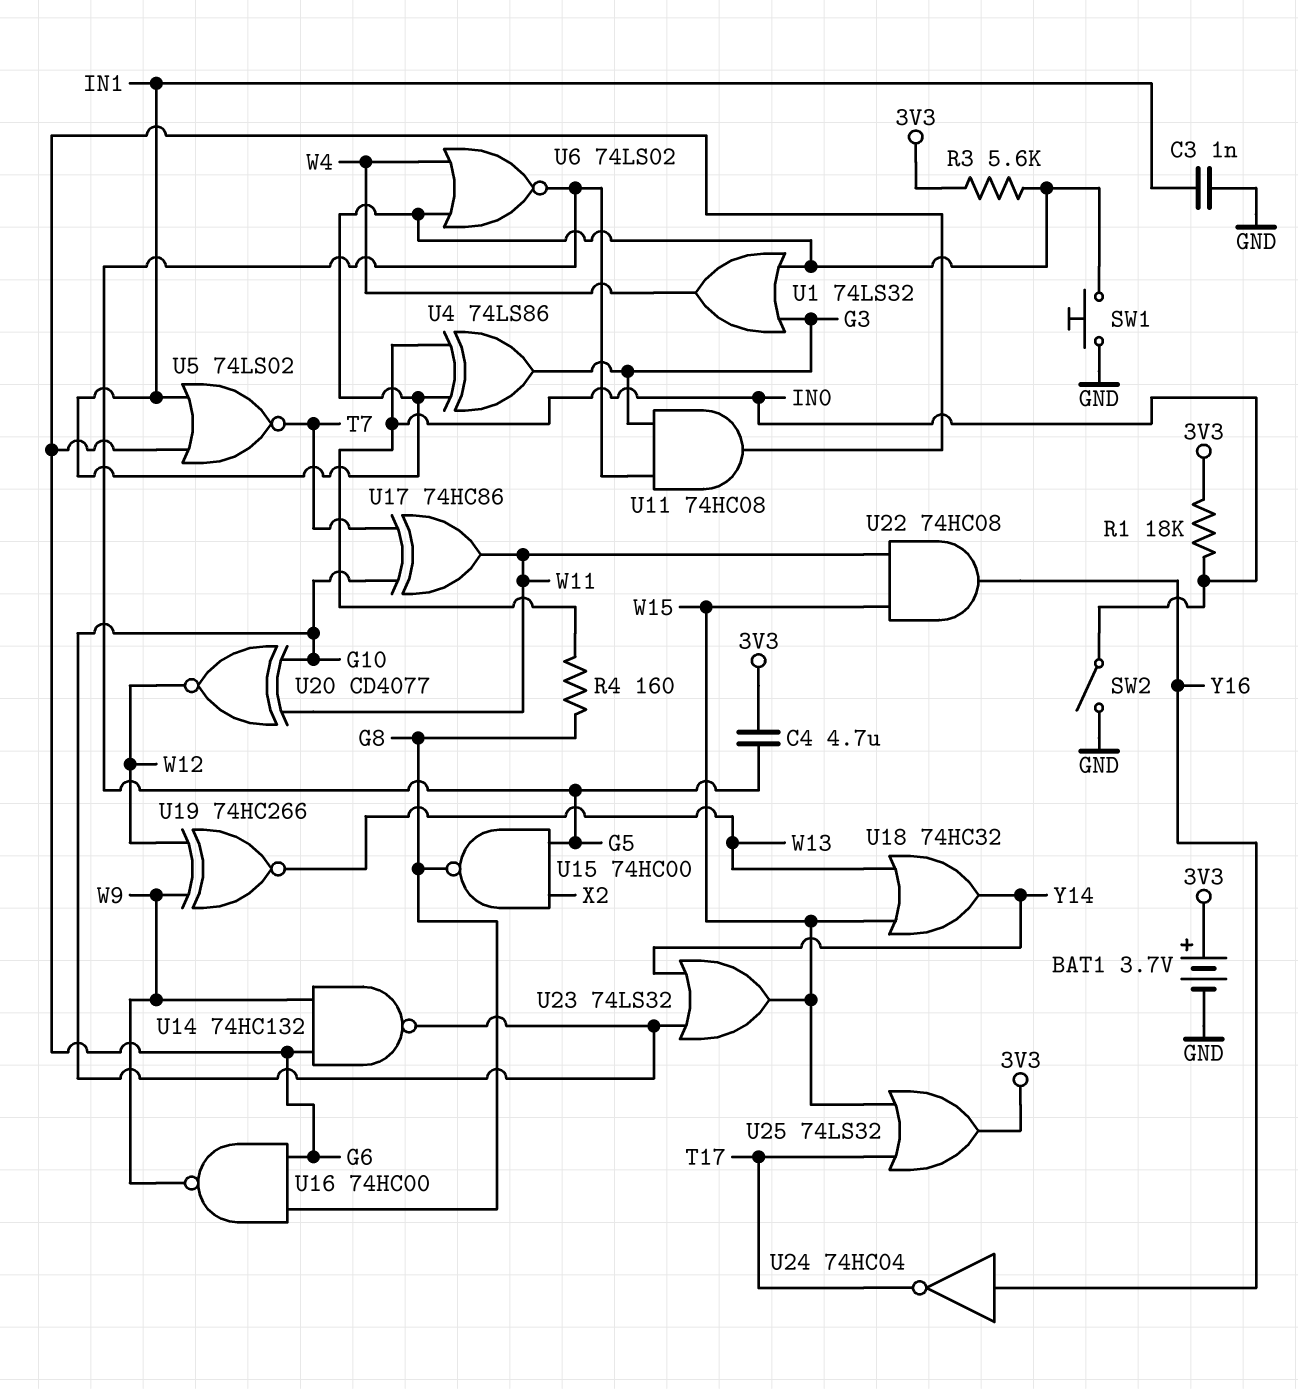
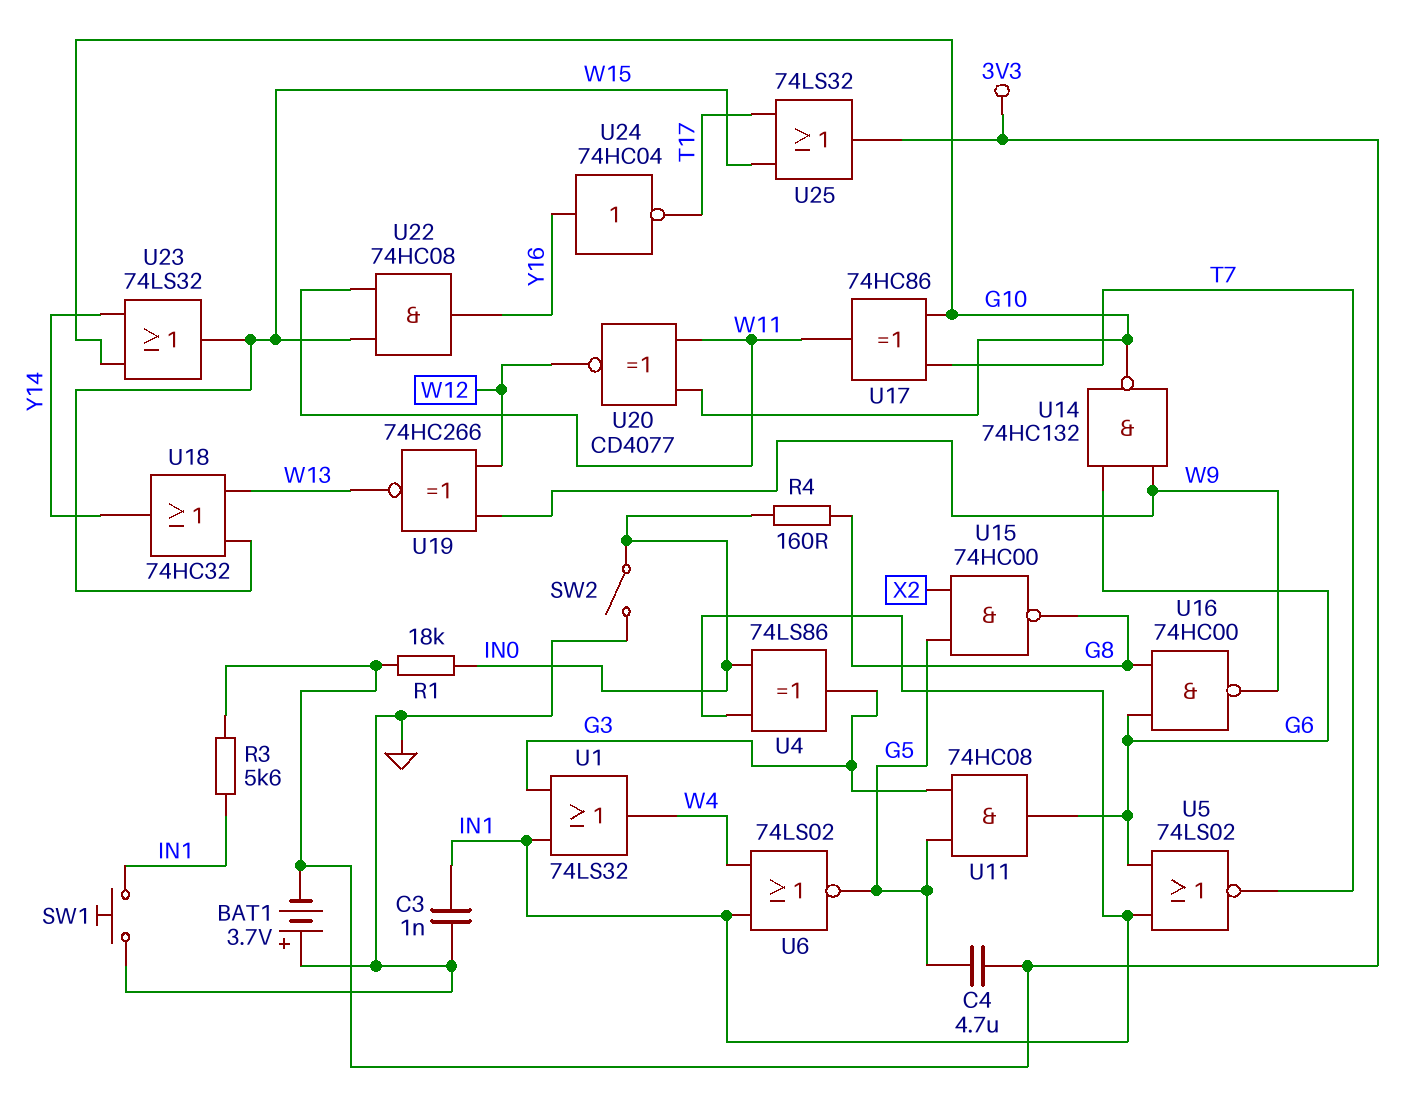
BAT1: 3.7V (plus 3V3, minus GND) -> 3.7V (plus GND, minus 3V3)

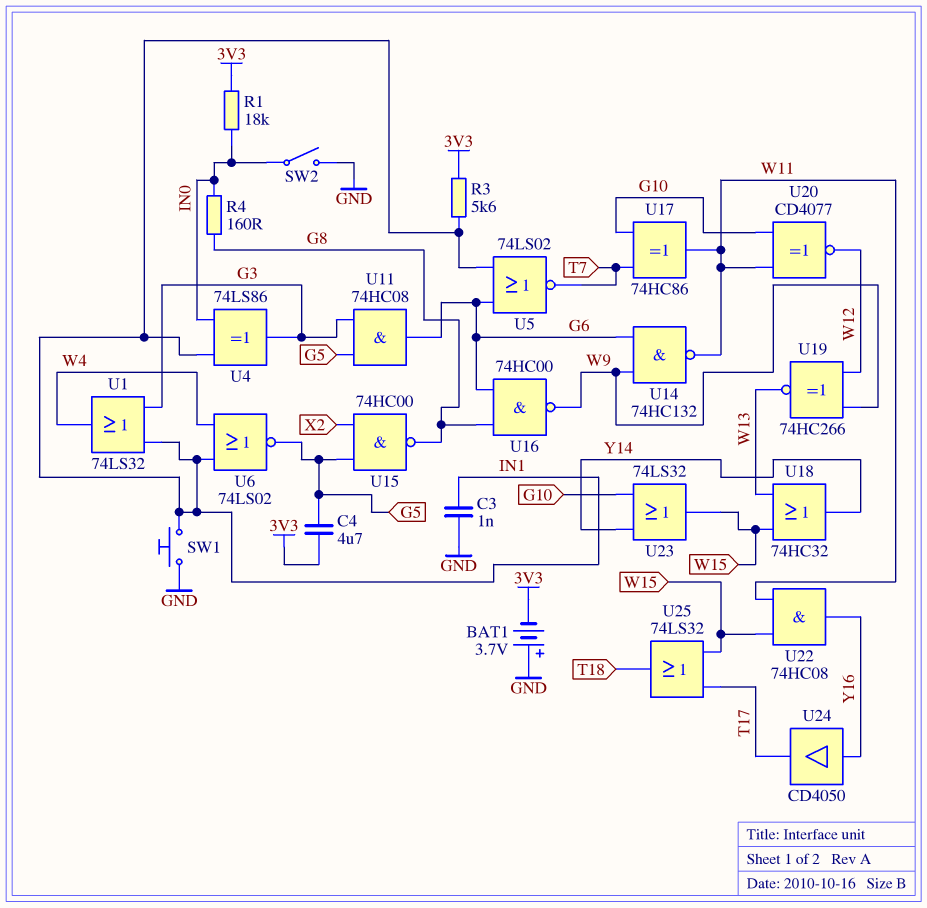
U14: NAND 74HC132 (in G6, in W9, out G10) -> NAND 74HC132 (in G6, in W9, out W11)
U24: NOT 74HC04 (in Y16, out T17) -> buffer CD4050 (in Y16, out T17)
U25: OR 74LS32 (in T17, in W15, out 3V3) -> OR 74LS32 (in T17, in W15, out T18)

